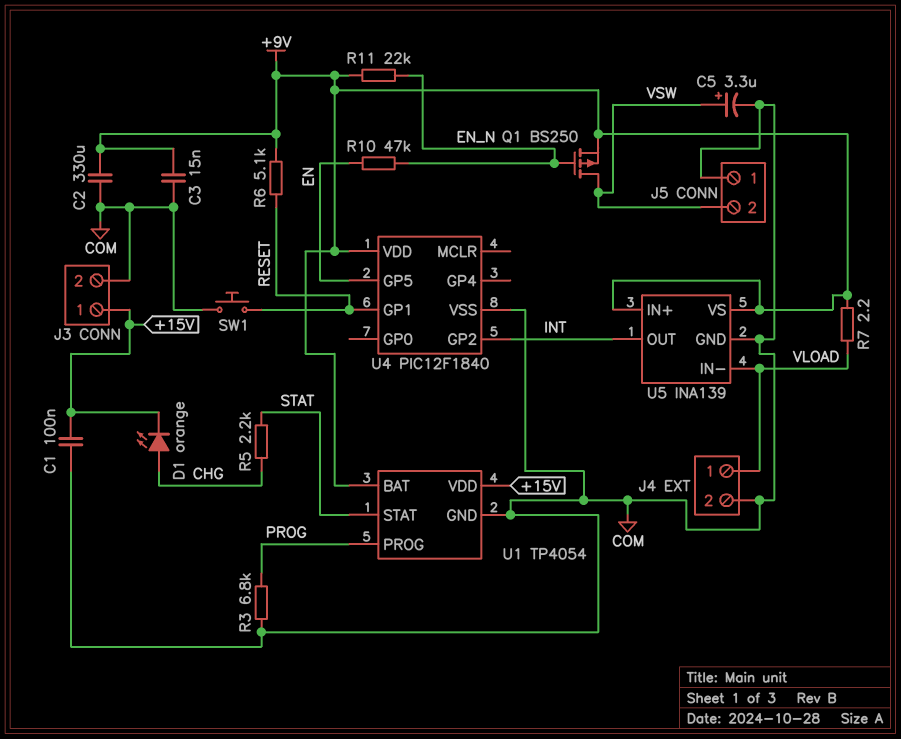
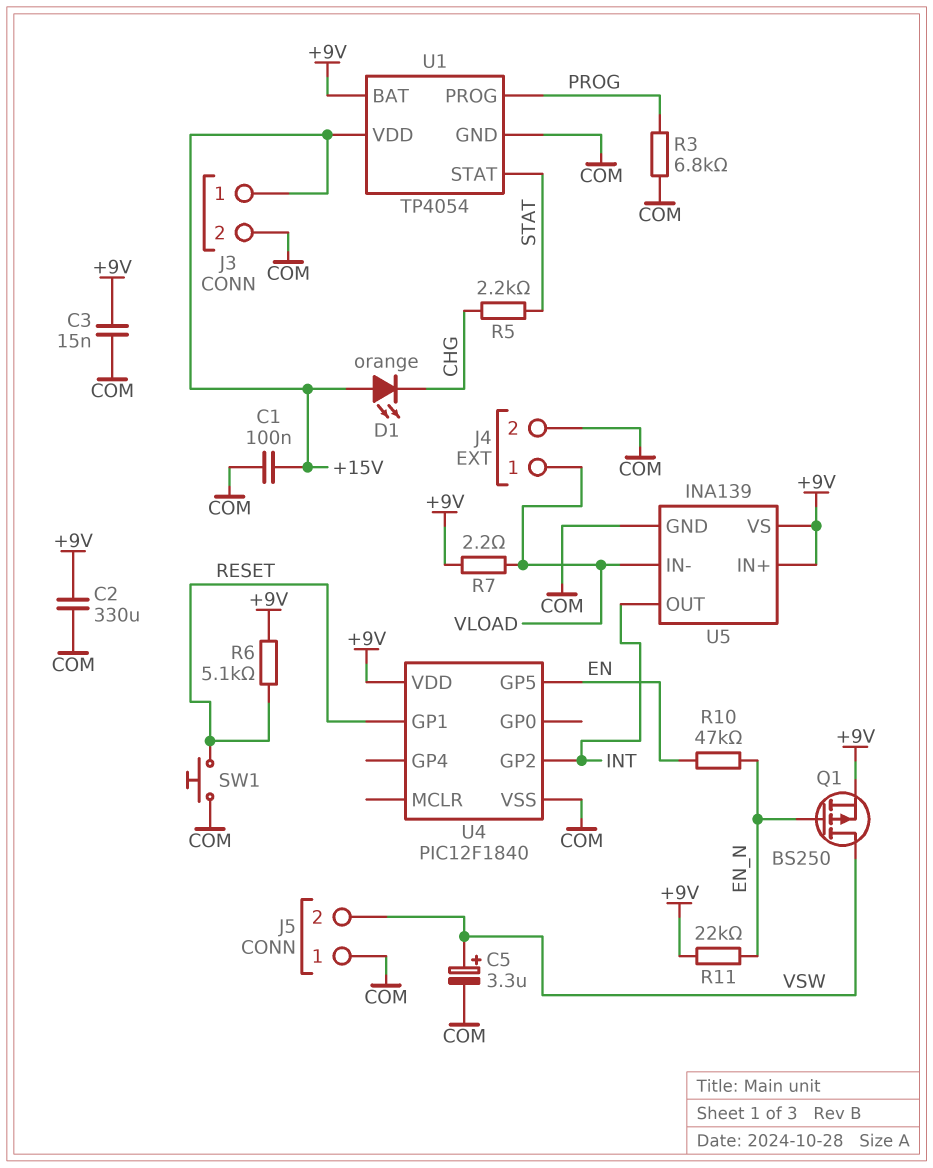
D1: LED orange (A CHG, K +15V) -> LED orange (A +15V, K CHG)

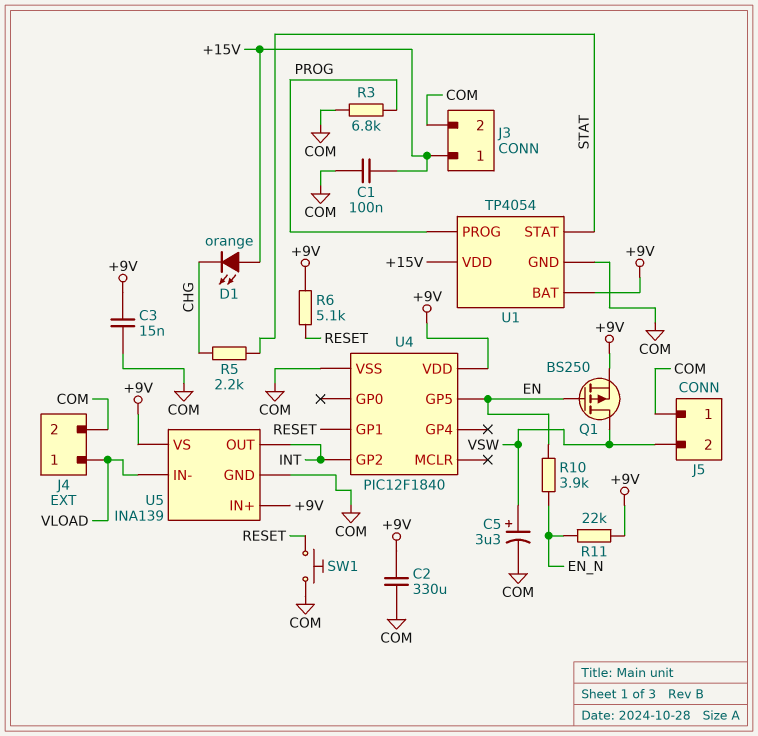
Q1: PMOS BS250 (G EN_N, D VSW, S +9V) -> PMOS BS250 (G EN, D VSW, S +9V)
R7: 2.2 (+9V, VLOAD) -> none
R10: 47k (EN, EN_N) -> 3.9k (EN, EN_N)

